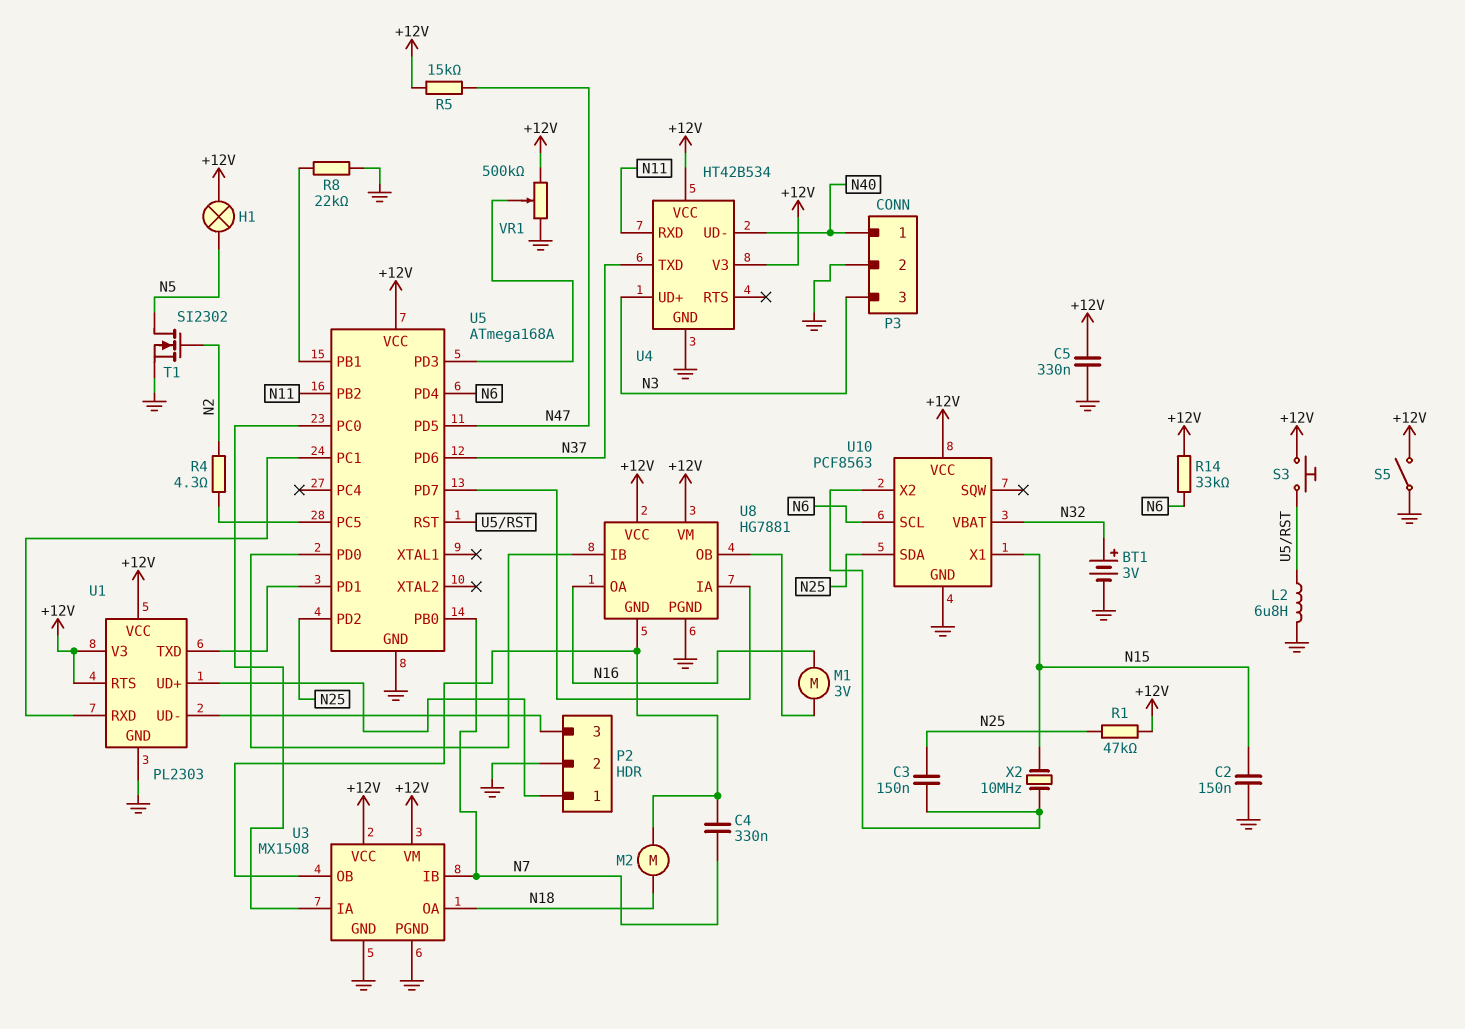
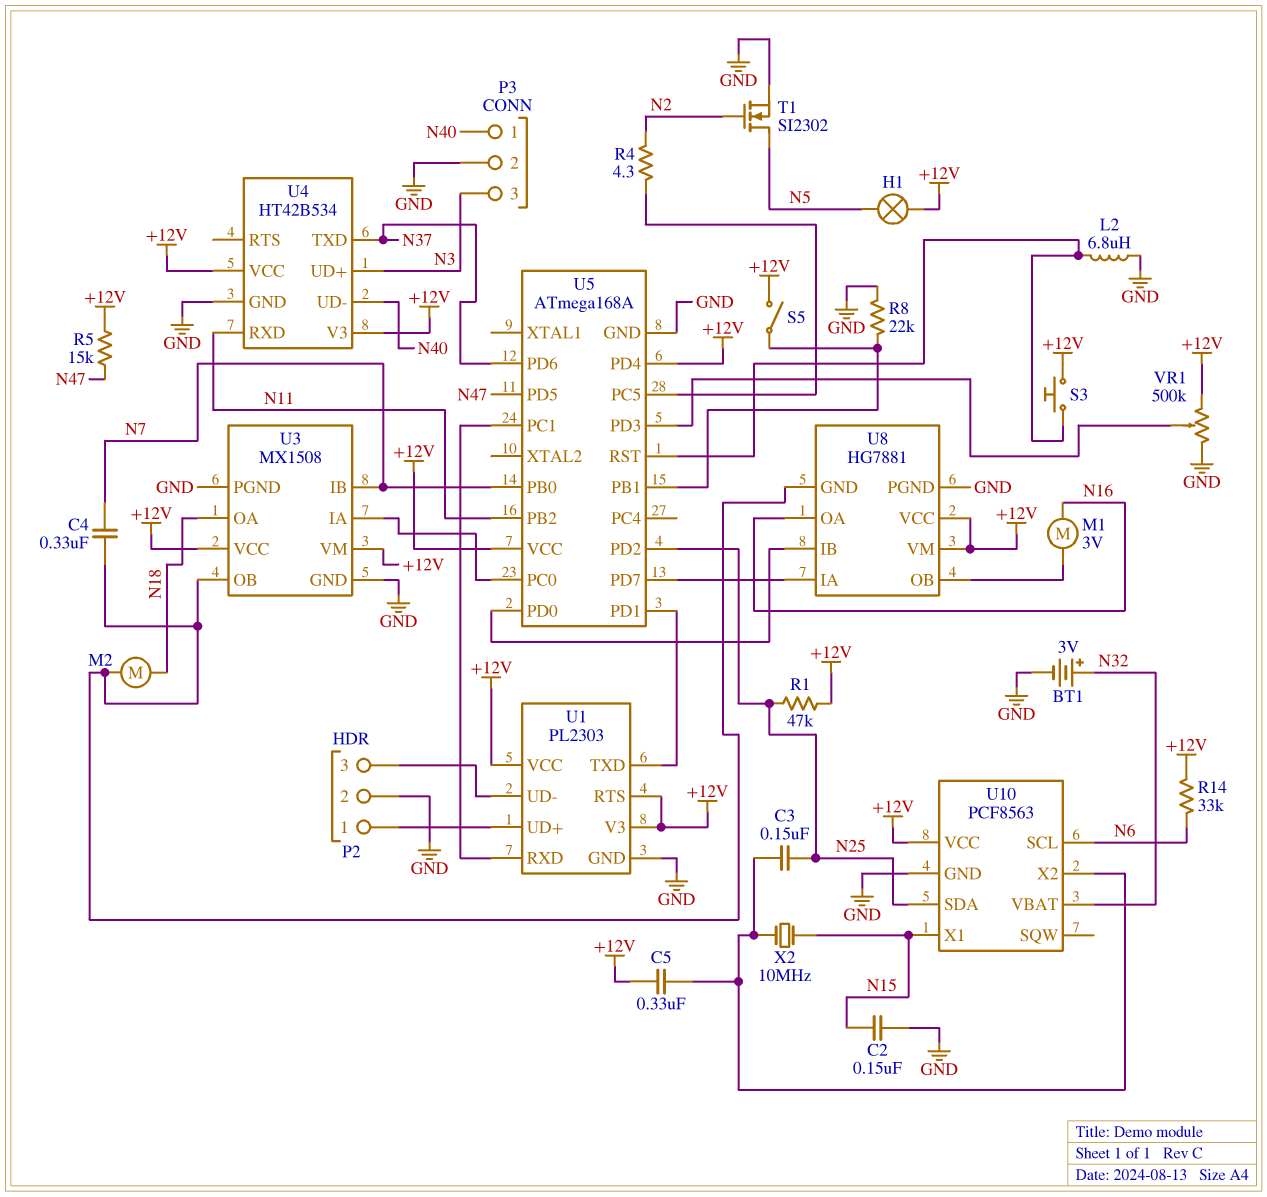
C5: 330nF (+12V, GND) -> 330nF (+12V, U10/X2)
S5: switch (+12V, GND) -> switch (+12V, U5/PB1)
U5 pin PD4: N6 -> +12V

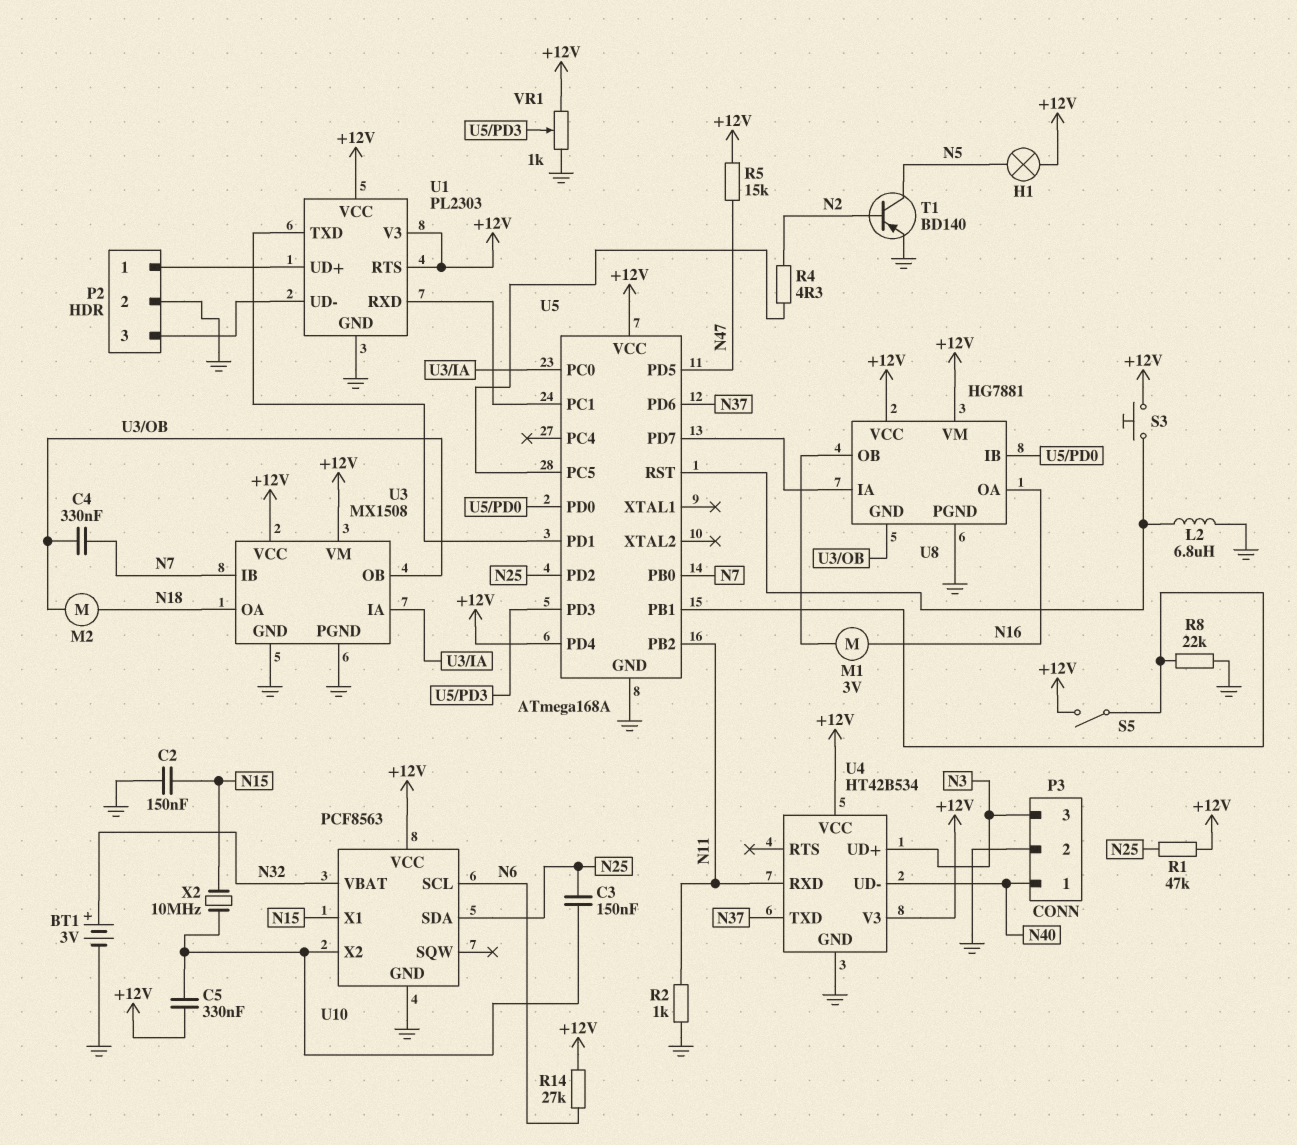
R2: none -> 1k (GND, N11)
R14: 33k (+12V, N6) -> 27k (+12V, N6)
T1: NMOS SI2302 (G N2, D N5, S GND) -> PNP BD140 (B N2, C N5, E GND)
VR1: 500k (+12V, GND, wiper U5/PD3) -> 1k (+12V, GND, wiper U5/PD3)

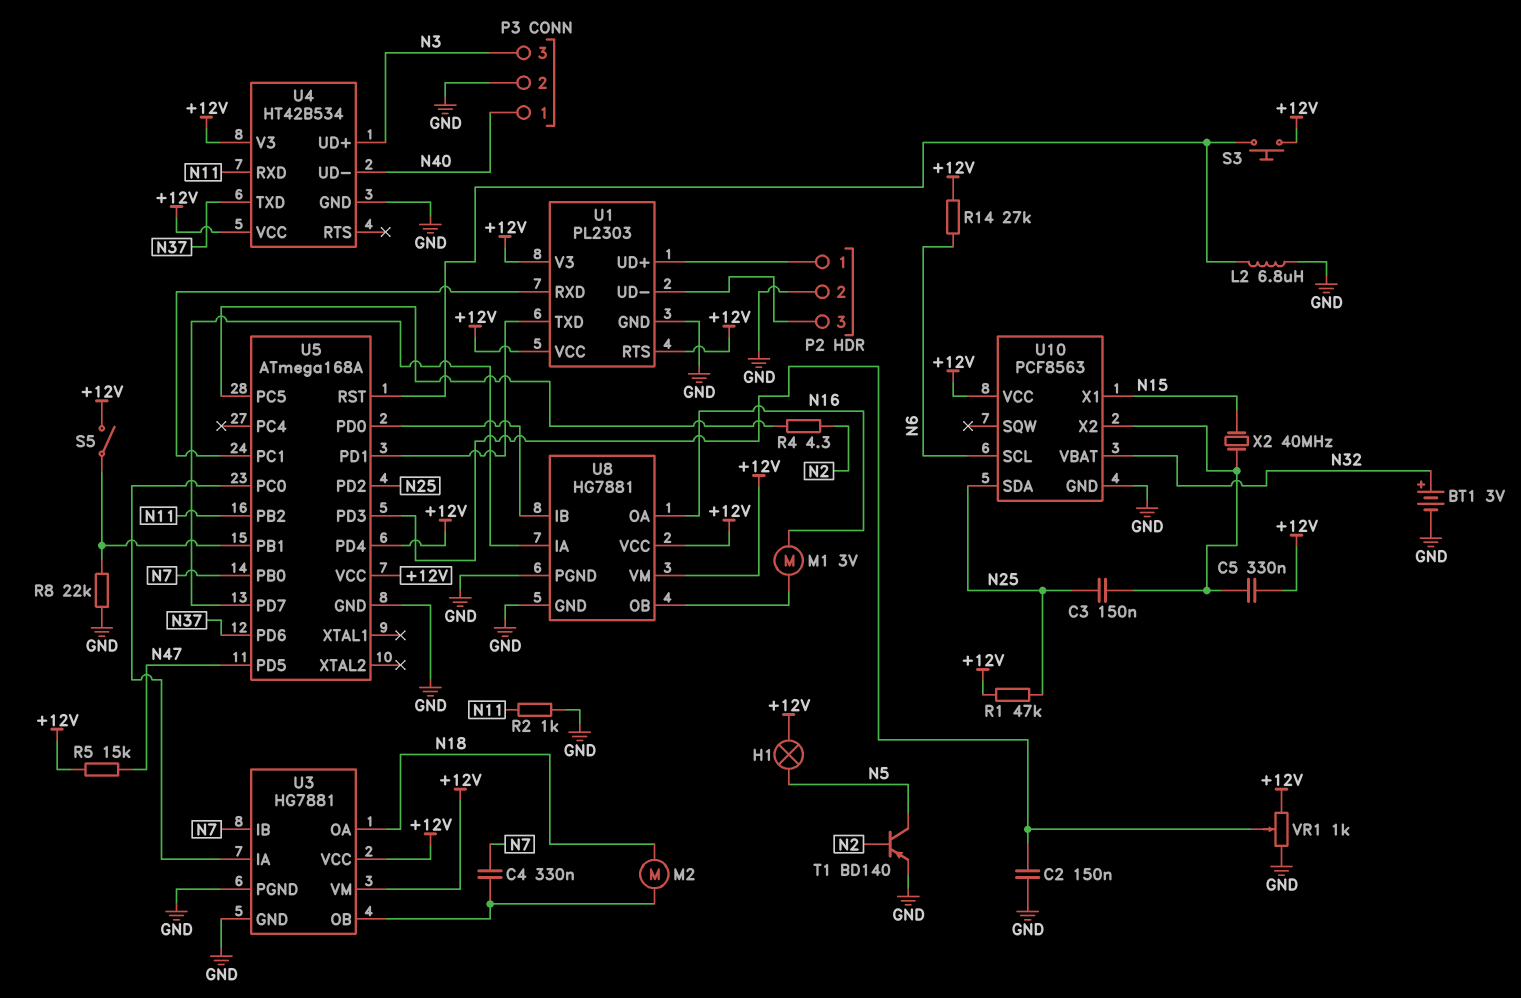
C2: 150nF (GND, N15) -> 150nF (GND, U5/PD3)
U3: MX1508 -> HG7881
U8 pin GND: U3/OB -> GND
X2: 10MHz (N15, U10/X2) -> 40MHz (N15, U10/X2)

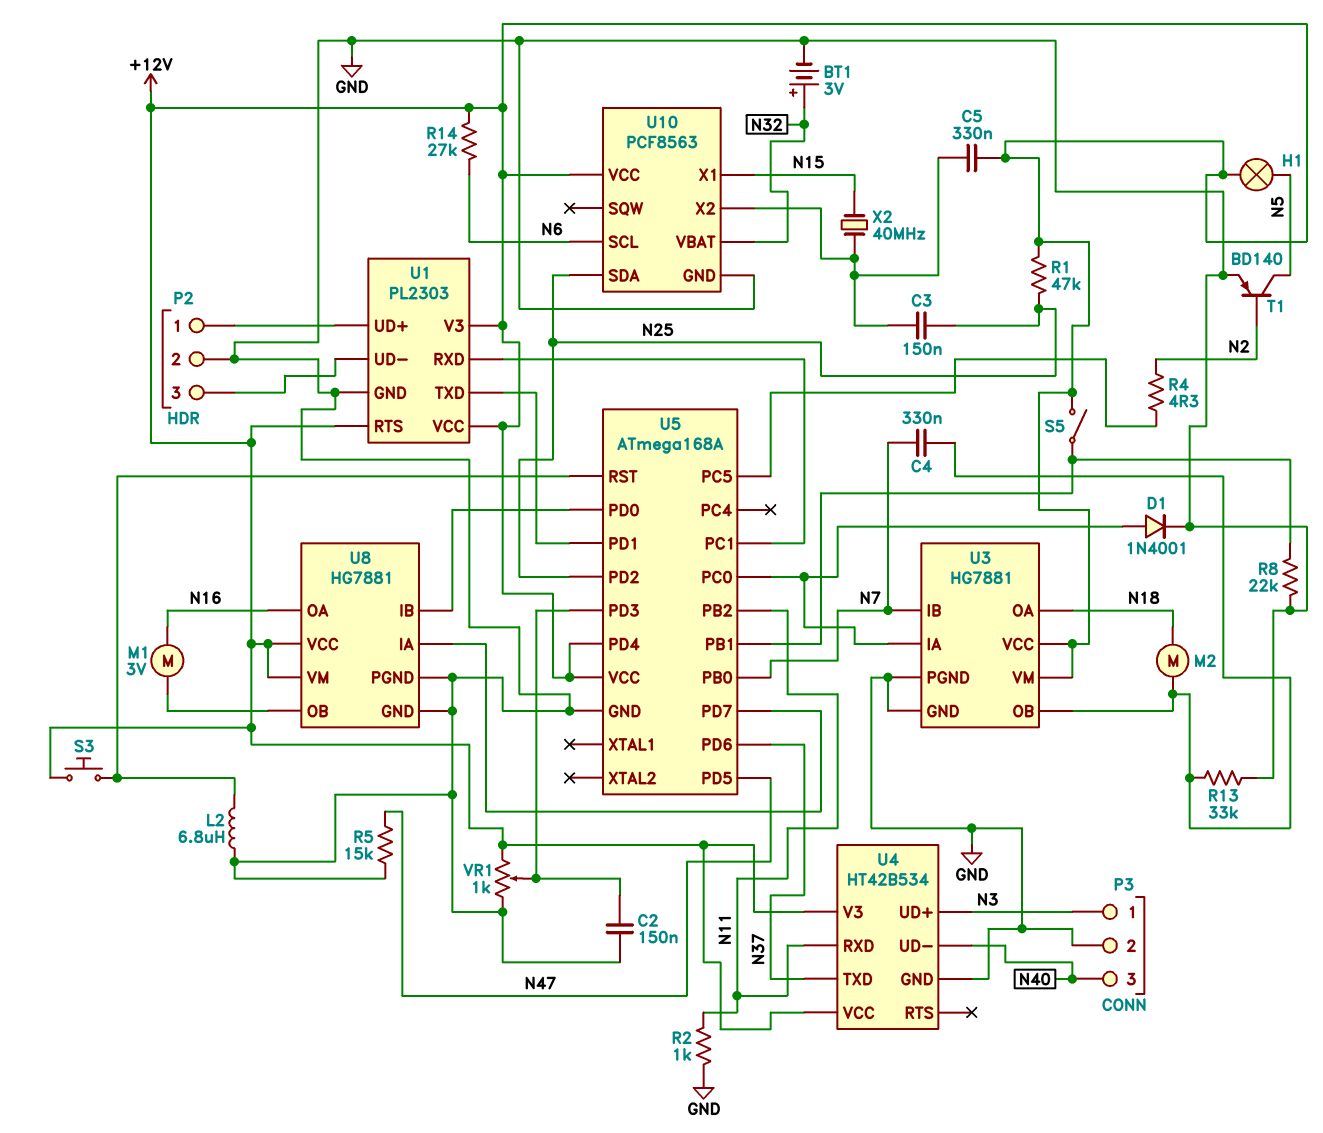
D1: none -> diode 1N4001 (A U3/IA, K GND)
P3 pin 1: N40 -> N3
P3 pin 3: N3 -> N40
R5: 15k (+12V, N47) -> 15k (GND, N47)
R13: none -> 33k (GND, U3/OB)

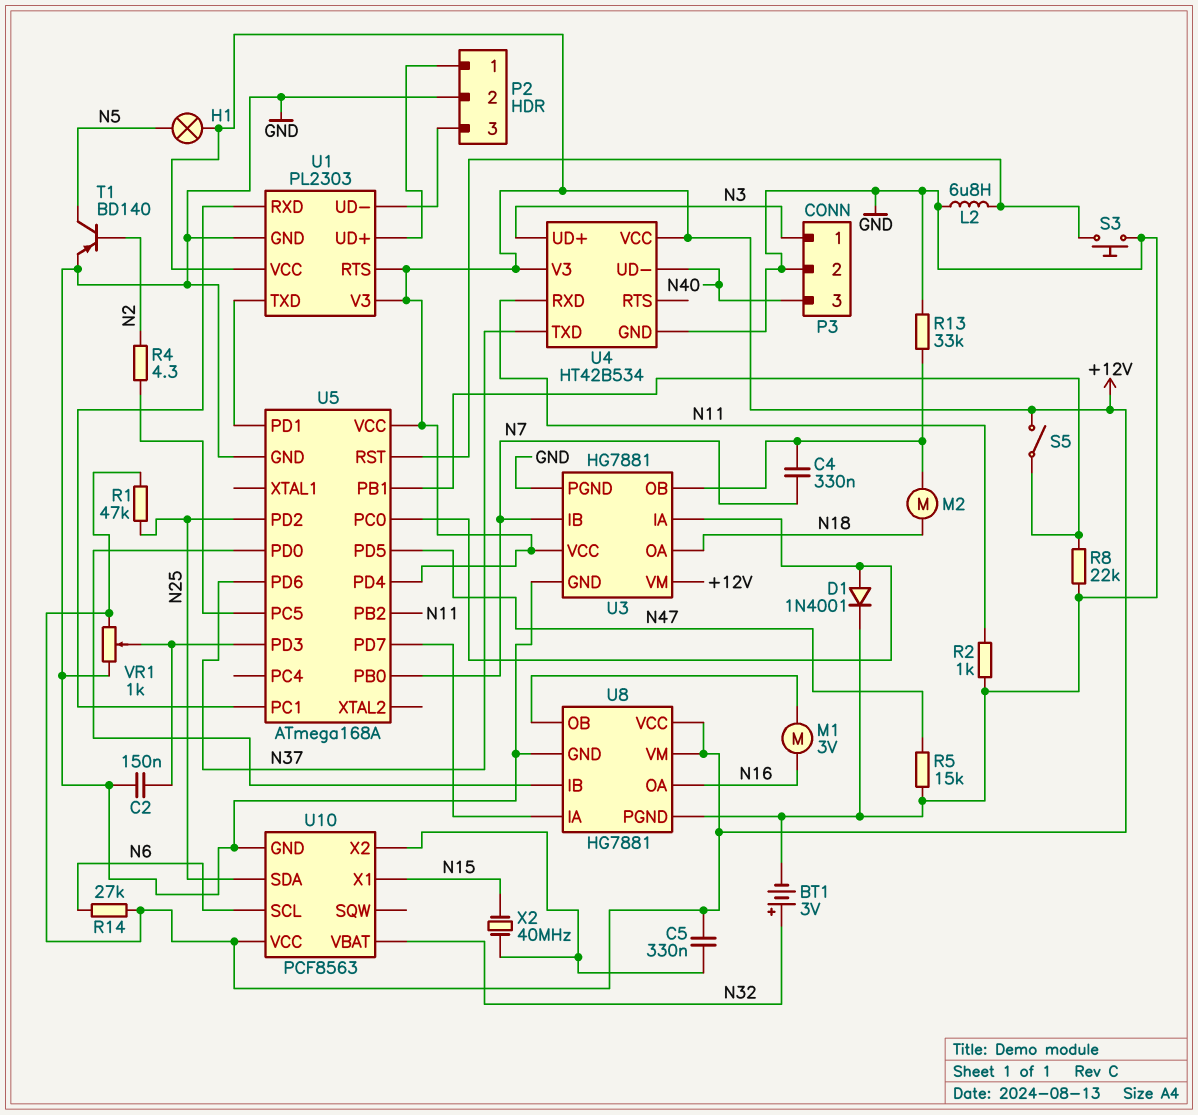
C3: 150nF (N25, U10/X2) -> none
S3: button (+12V, U5/RST) -> button (GND, U5/RST)

